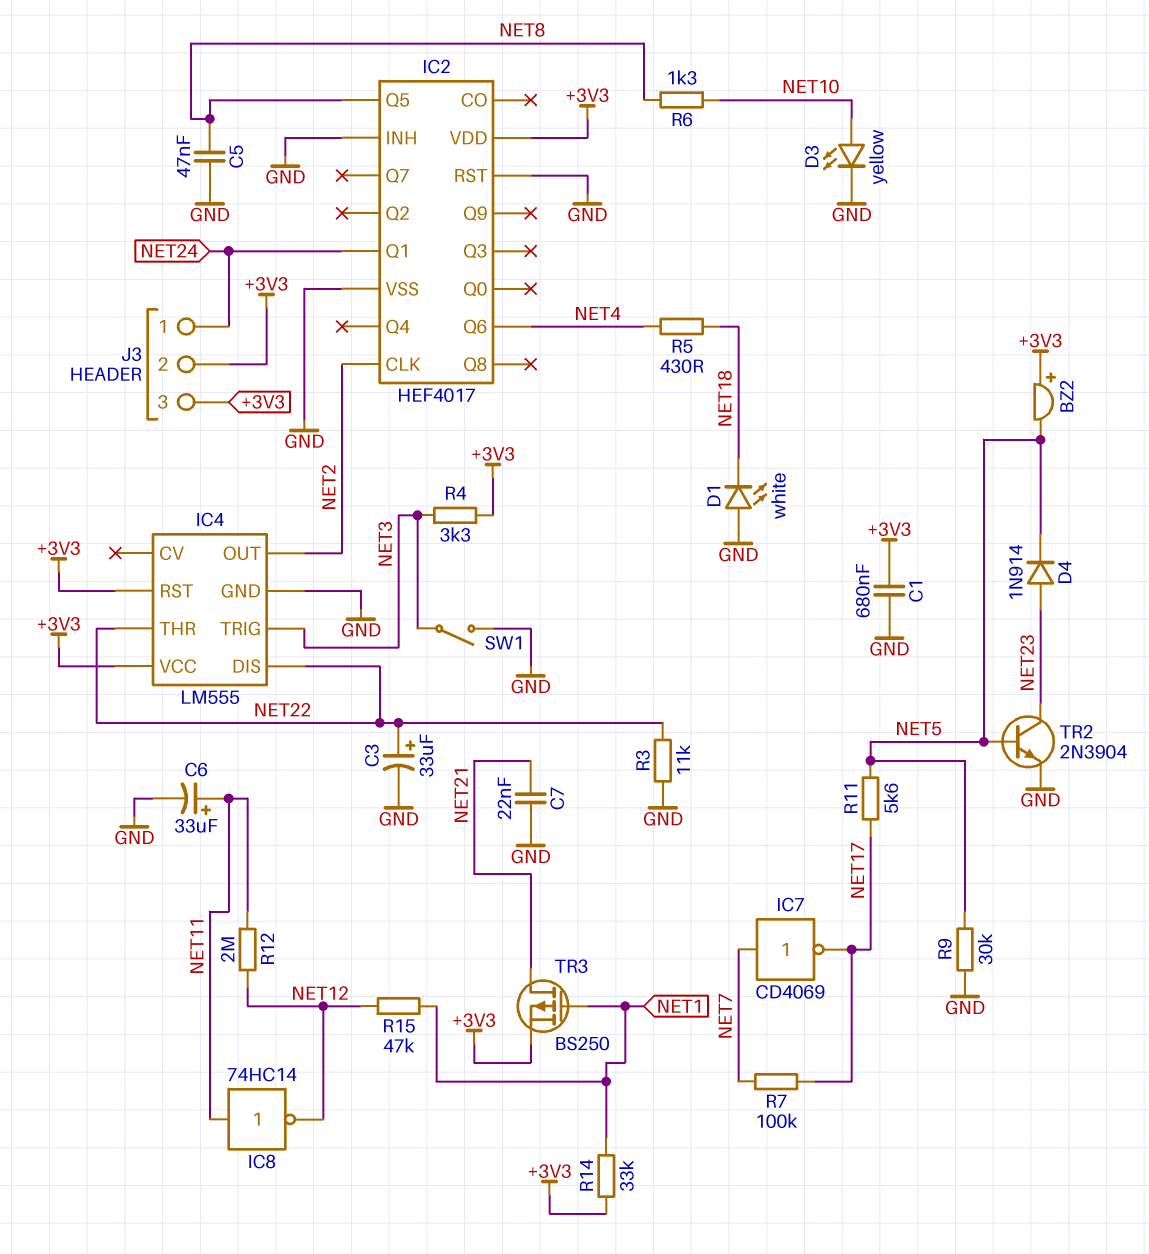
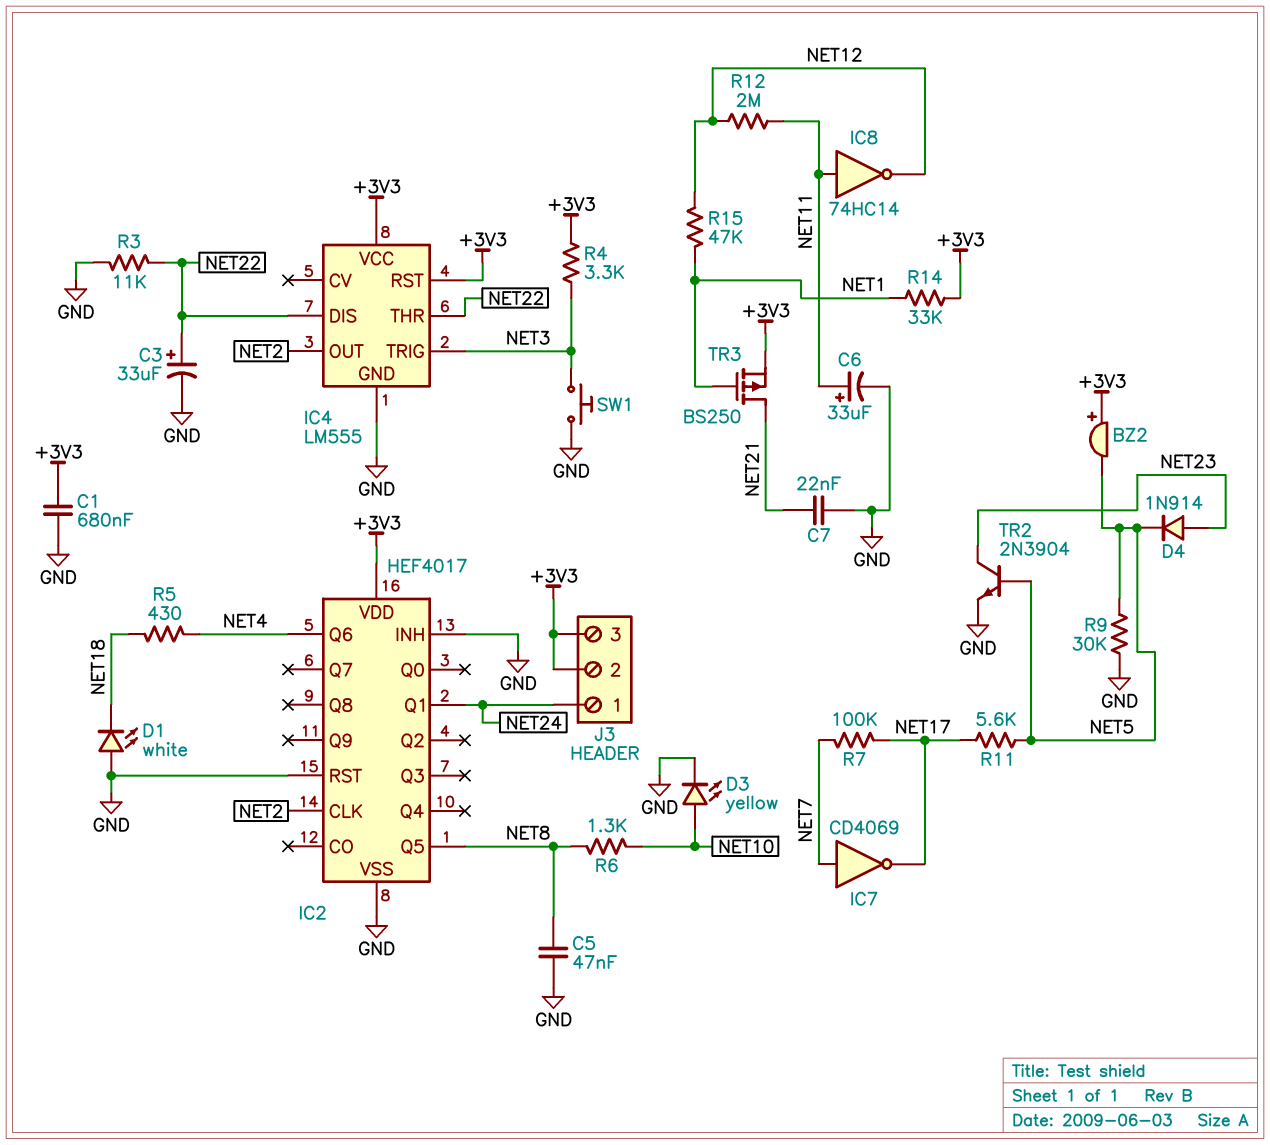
SW1: switch (GND, NET3) -> button (GND, NET3)

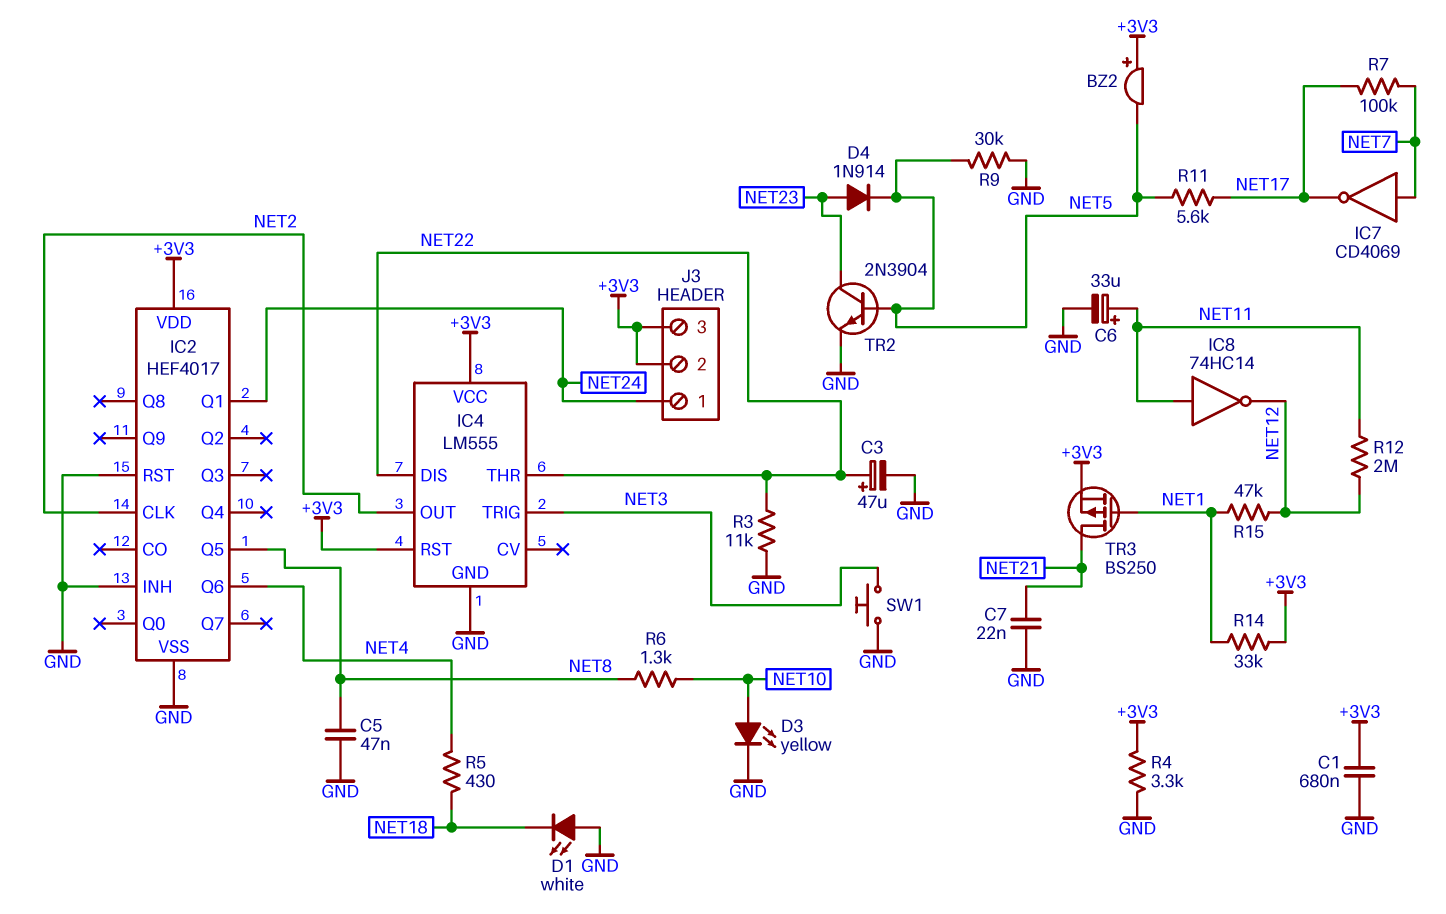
C3: 33uF (plus NET22, minus GND) -> 47uF (plus NET22, minus GND)
R4: 3.3k (+3V3, NET3) -> 3.3k (+3V3, GND)

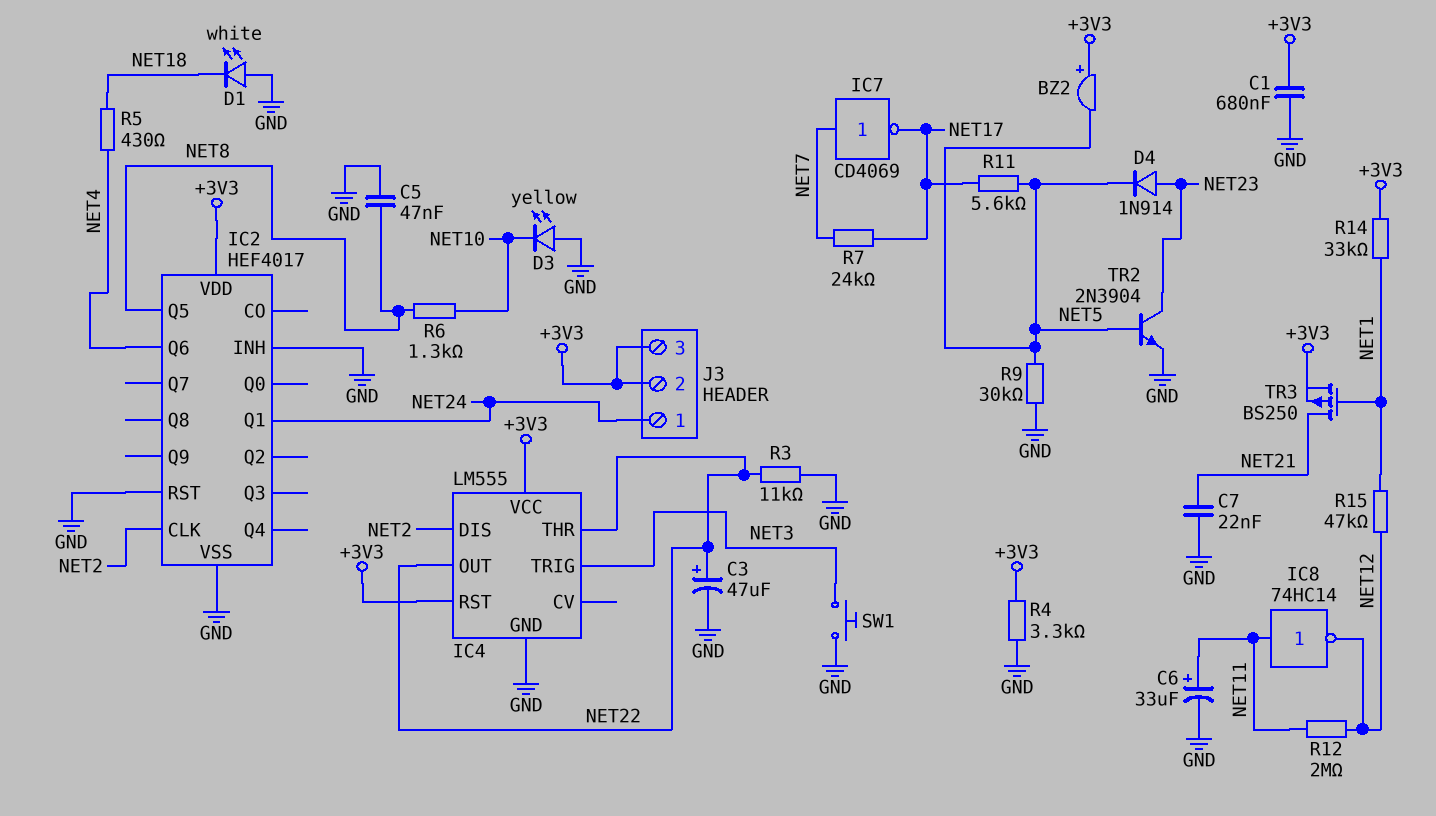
D3: LED yellow (A NET10, K GND) -> LED yellow (A GND, K NET10)
IC4 pin DIS: NET22 -> NET2
IC4 pin OUT: NET2 -> NET22
R7: 100k (NET7, NET17) -> 24k (NET7, NET17)

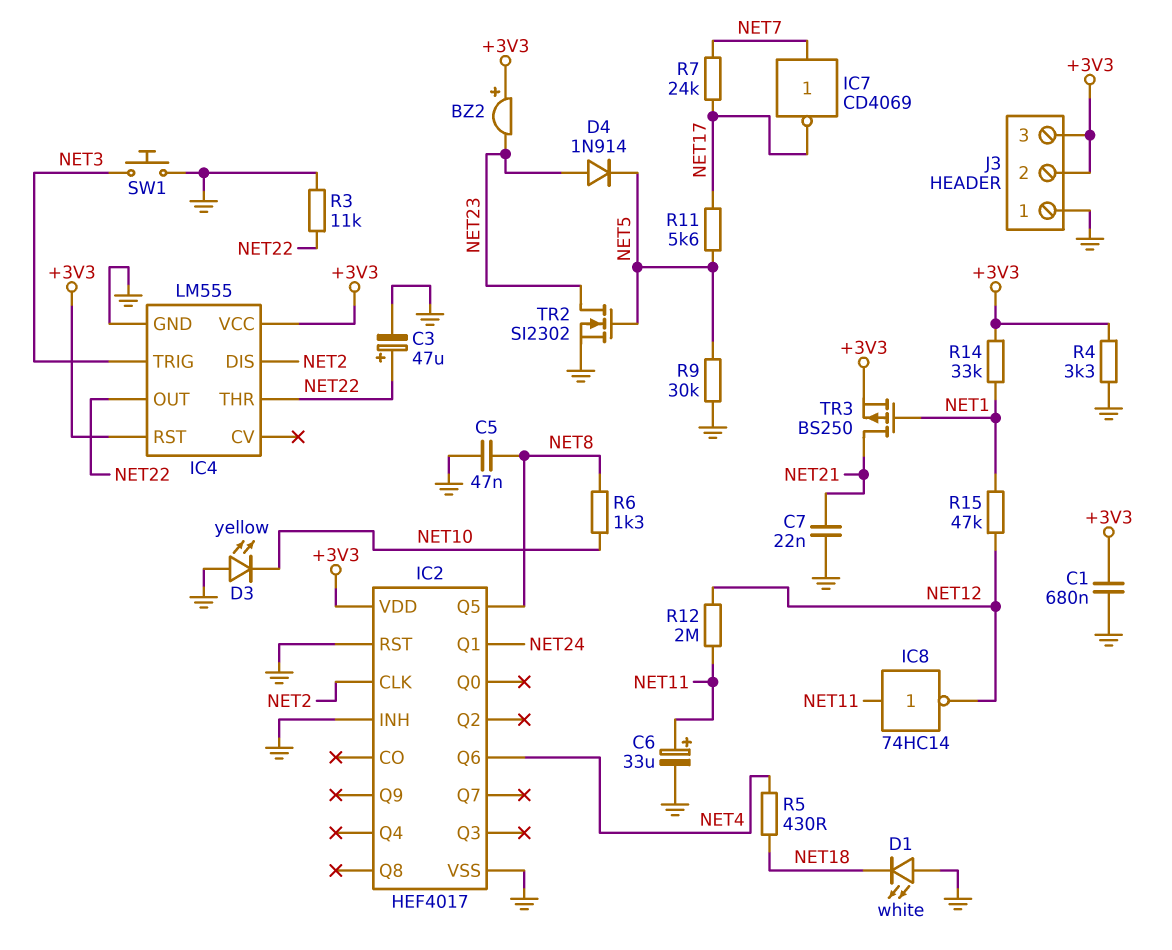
BZ2: buzzer (plus +3V3, minus NET5) -> buzzer (plus +3V3, minus NET23)
J3 pin 1: NET24 -> GND
TR2: NPN 2N3904 (B NET5, C NET23, E GND) -> NMOS SI2302 (G NET5, D NET23, S GND)

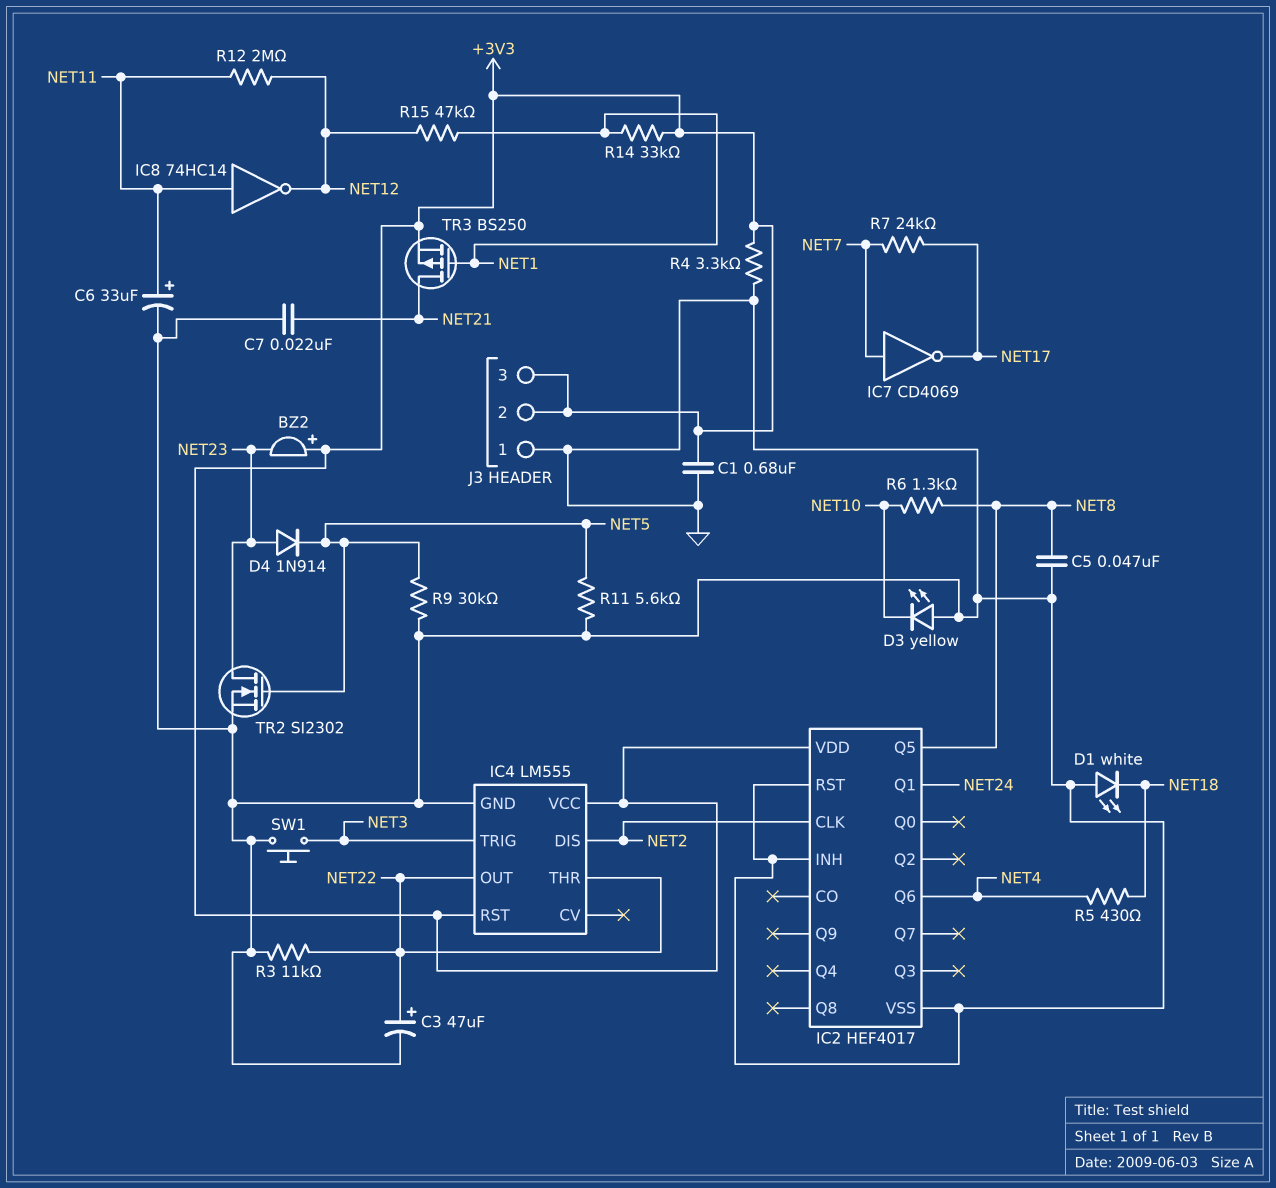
R11: 5.6k (NET5, NET17) -> 5.6k (GND, NET5)

